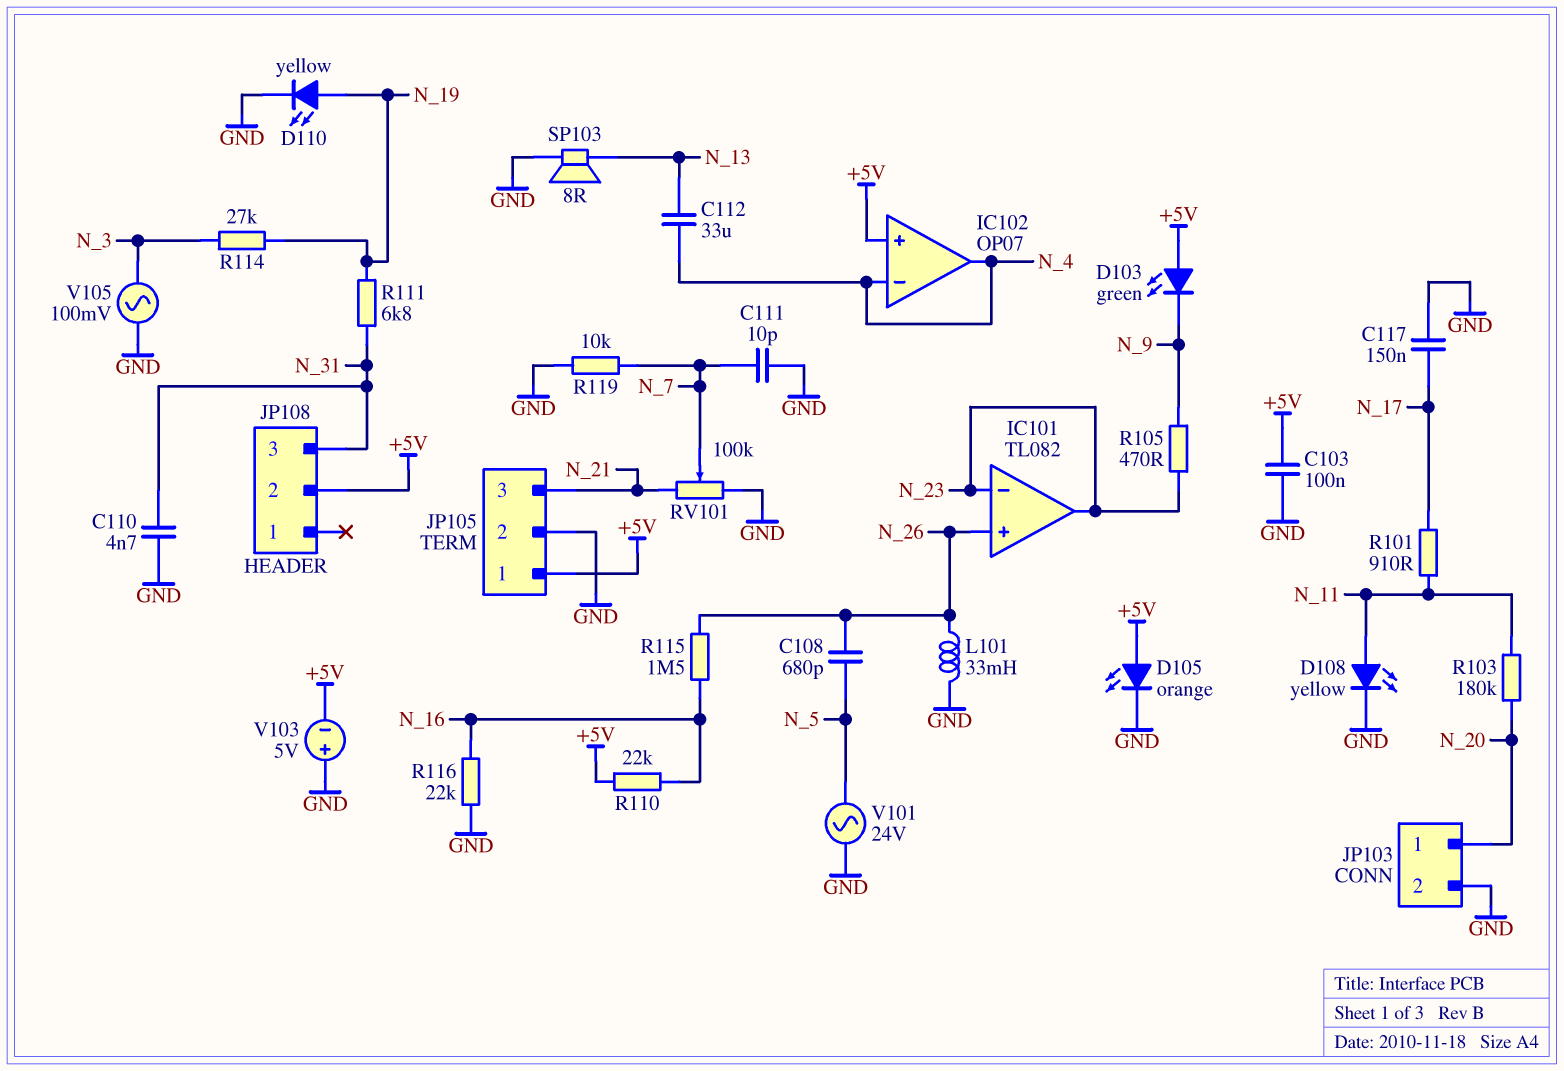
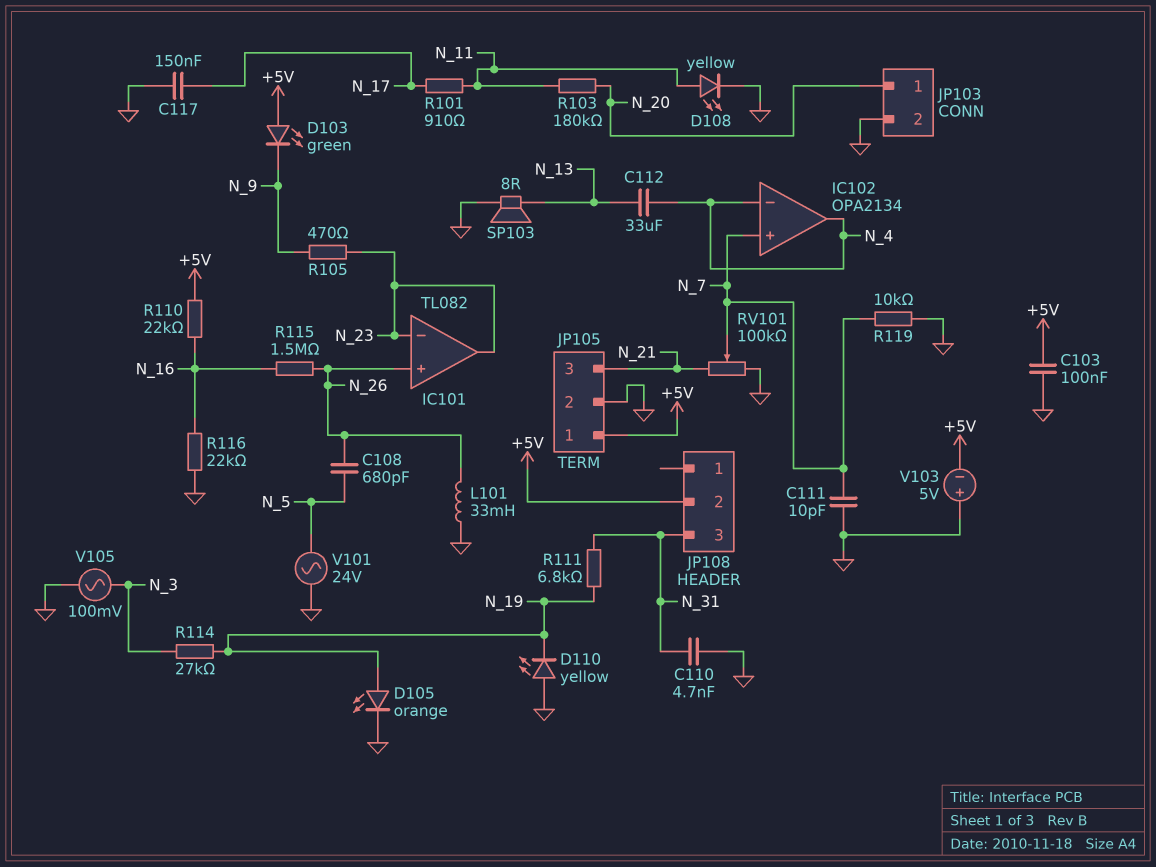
D105: LED orange (A +5V, K GND) -> LED orange (A N_19, K GND)
D110: LED yellow (A N_19, K GND) -> LED yellow (A GND, K N_19)
IC102: OP07 -> OPA2134
IC102 pin in+: +5V -> N_7

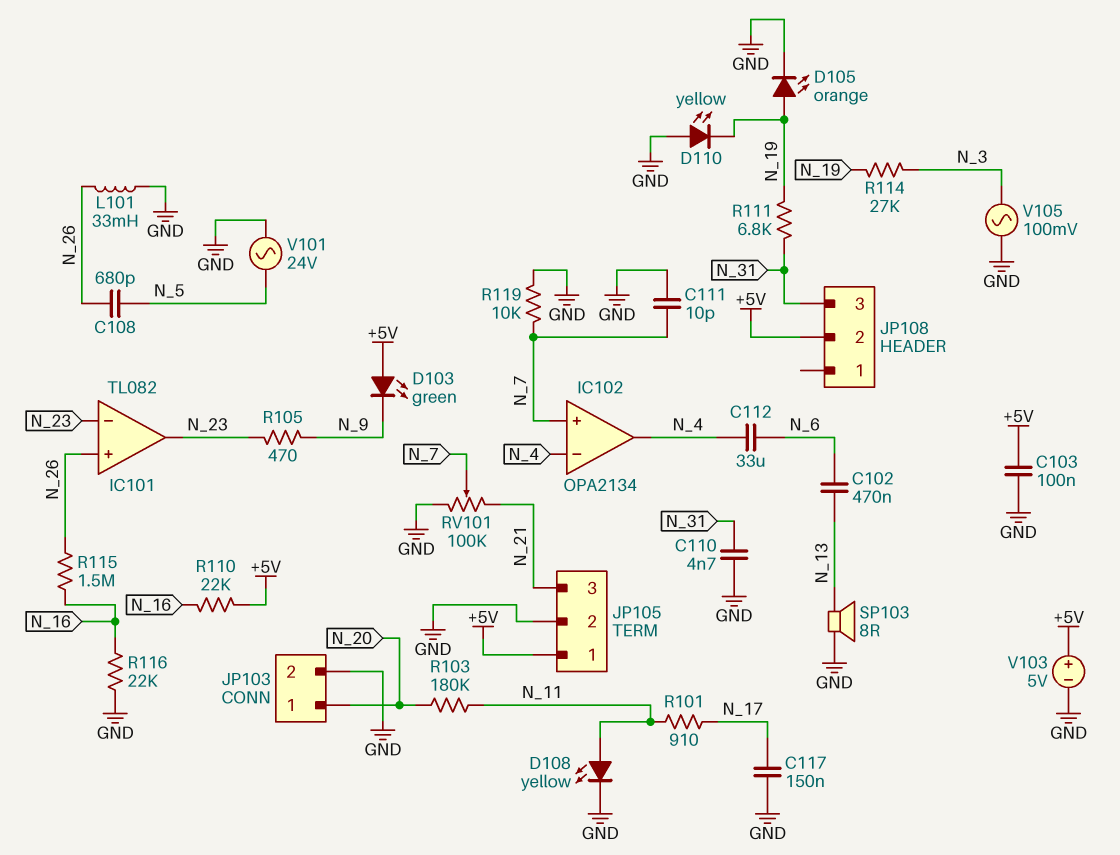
C102: none -> 470nF (N_6, N_13)
C112: 33uF (N_4, N_13) -> 33uF (N_4, N_6)
V103: 5V (plus GND, minus +5V) -> 5V (plus +5V, minus GND)

